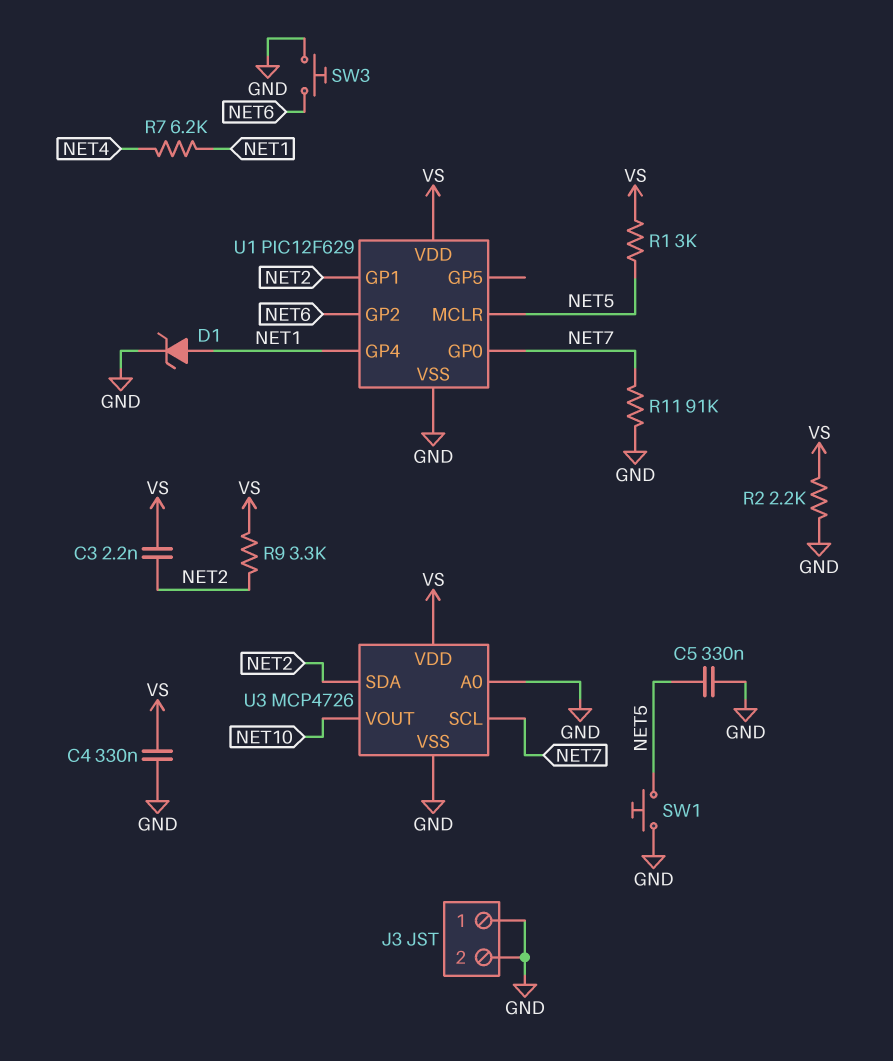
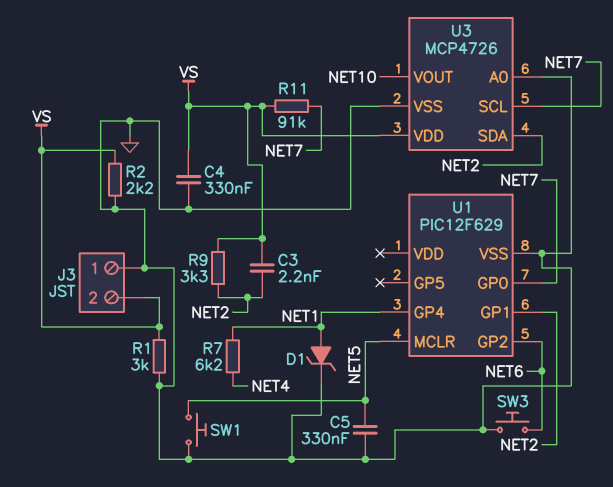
J3 pin 2: GND -> VS
R1: 3k (NET5, VS) -> 3k (GND, VS)
R11: 91k (GND, NET7) -> 91k (NET7, VS)
U1 pin VDD: VS -> none

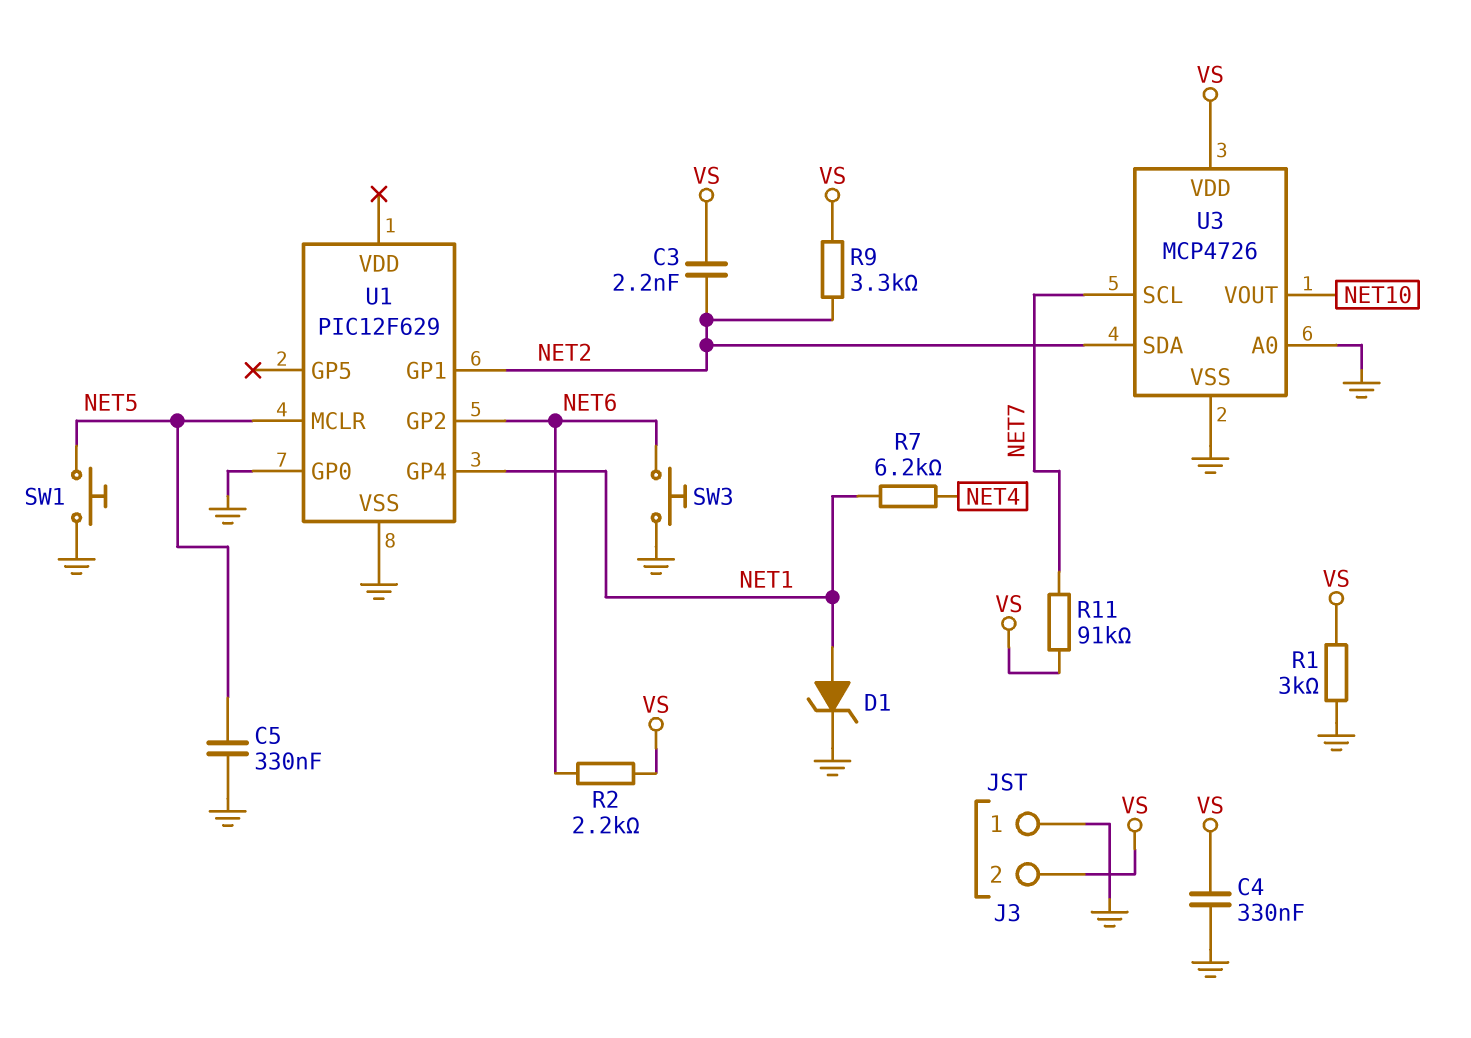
R2: 2.2k (GND, VS) -> 2.2k (NET6, VS)
U1 pin GP0: NET7 -> GND

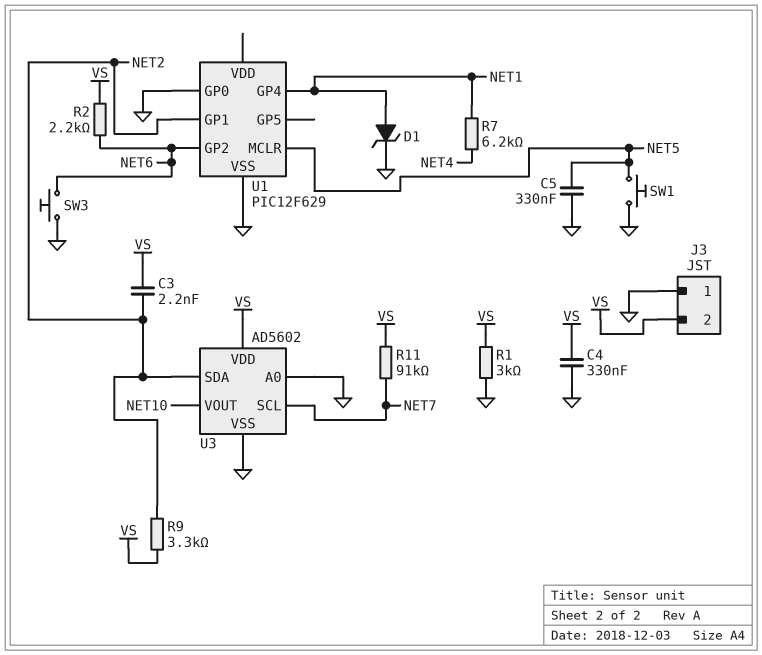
U3: MCP4726 -> AD5602

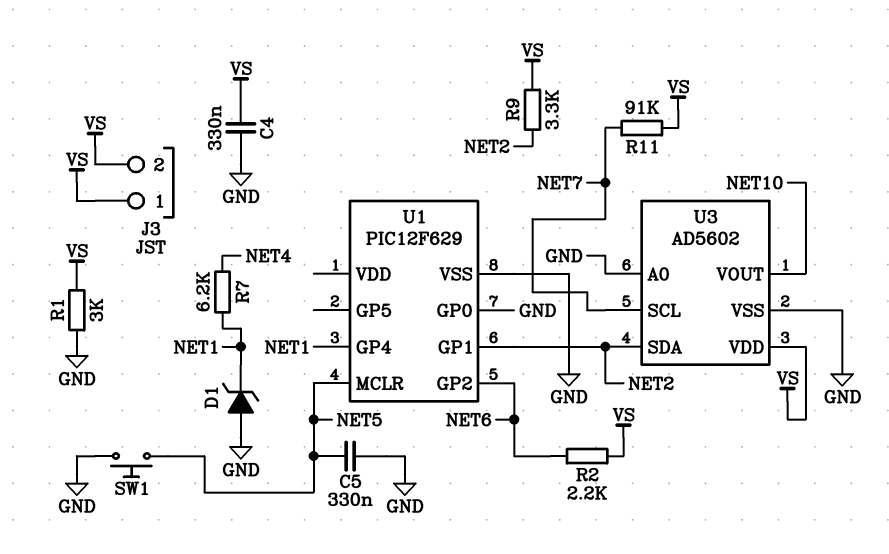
C3: 2.2nF (NET2, VS) -> none
D1: zener (A NET1, K GND) -> zener (A GND, K NET1)
J3 pin 1: GND -> VS
SW3: button (GND, NET6) -> none

